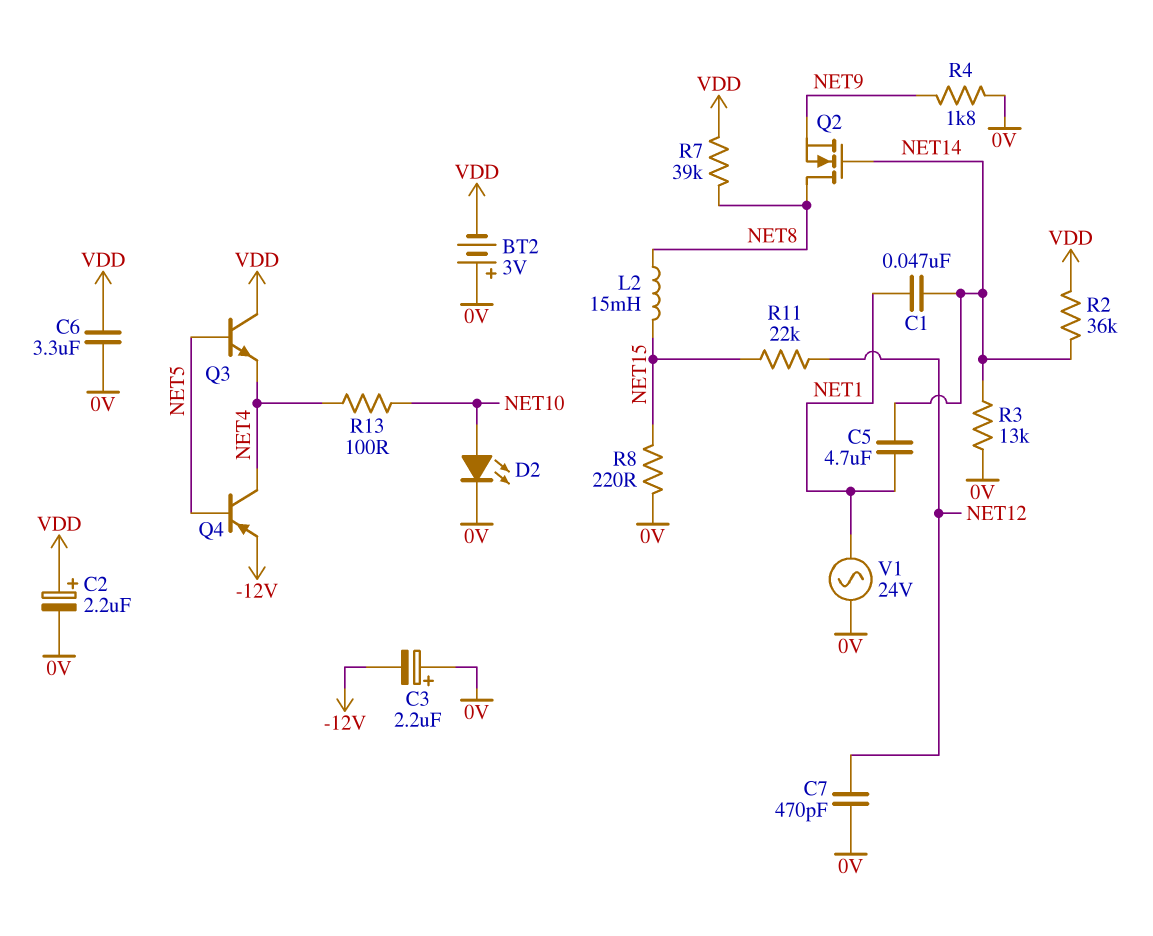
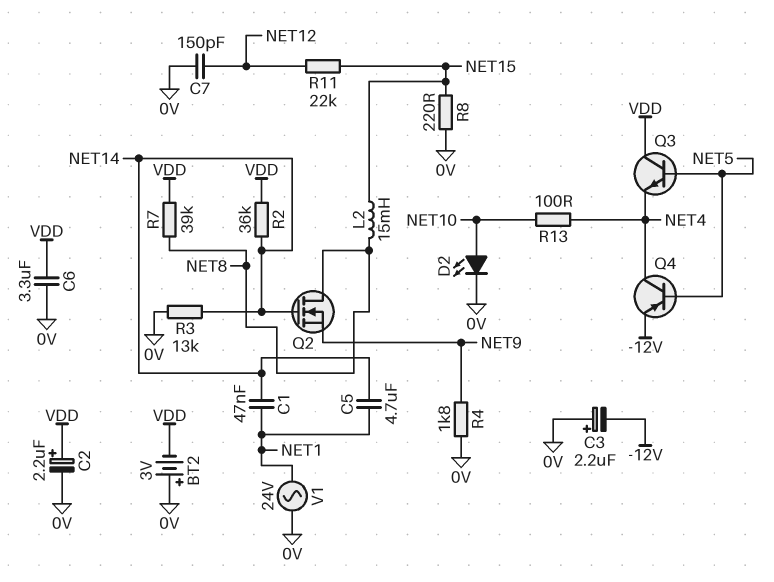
C7: 470pF (0V, NET12) -> 150pF (0V, NET12)

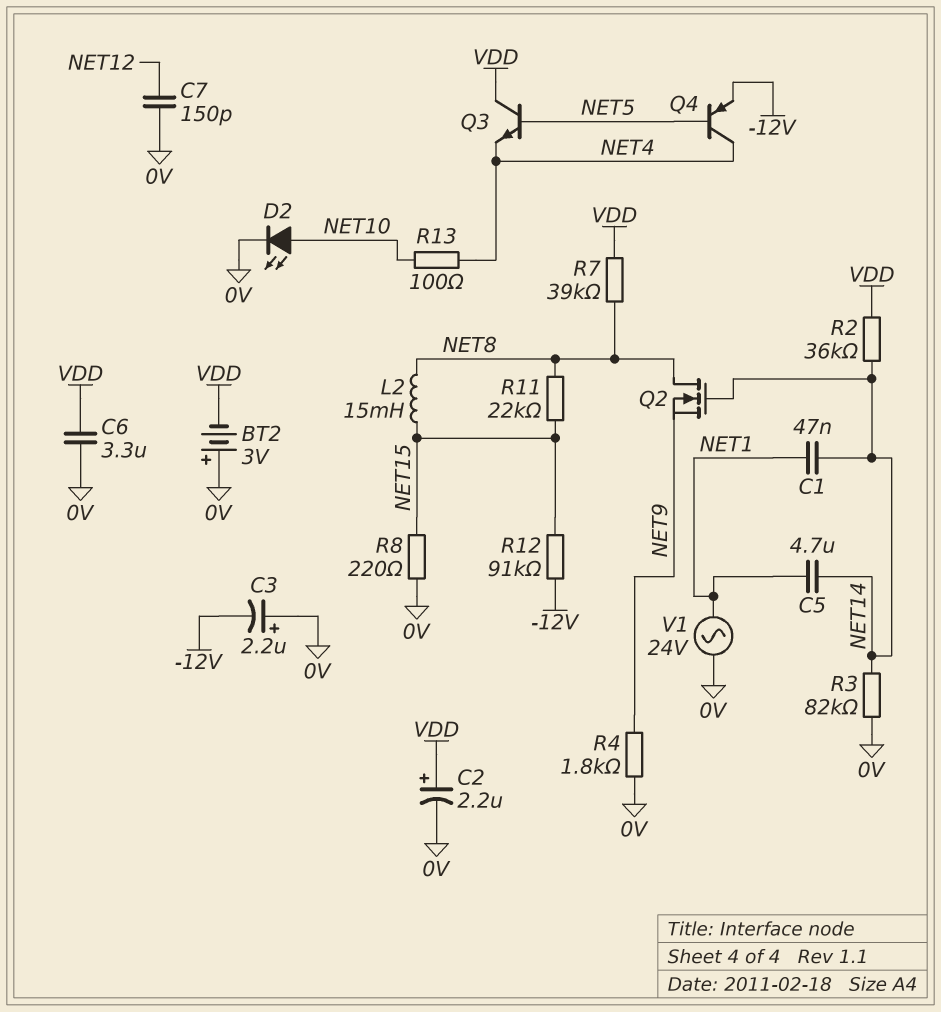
R3: 13k (0V, NET14) -> 82k (0V, NET14)
R11: 22k (NET12, NET15) -> 22k (NET8, NET15)
R12: none -> 91k (-12V, NET15)

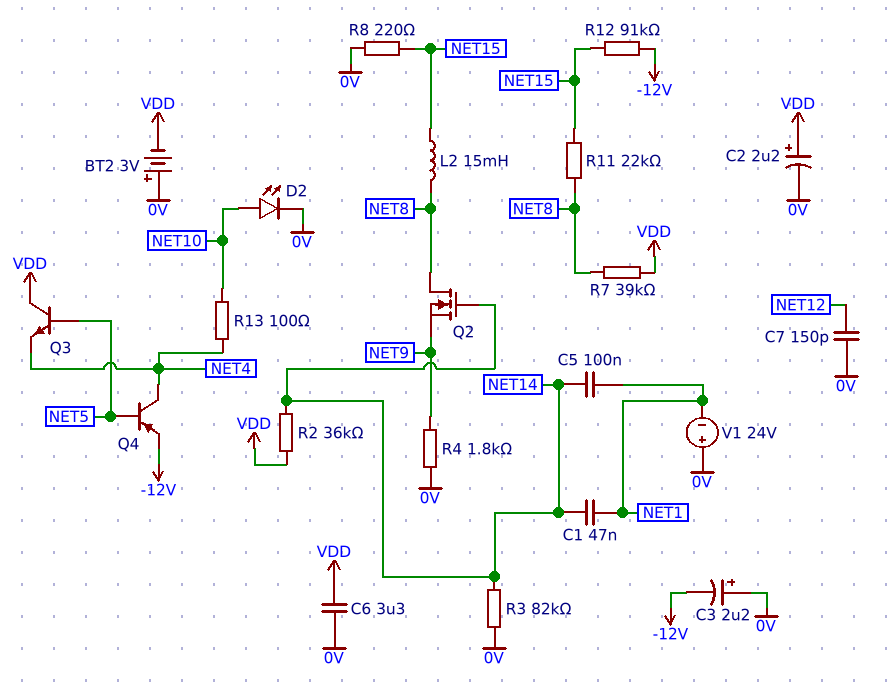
C5: 4.7uF (NET1, NET14) -> 100nF (NET1, NET14)
V1: AC 24V (0V, NET1) -> 24V (plus 0V, minus NET1)

